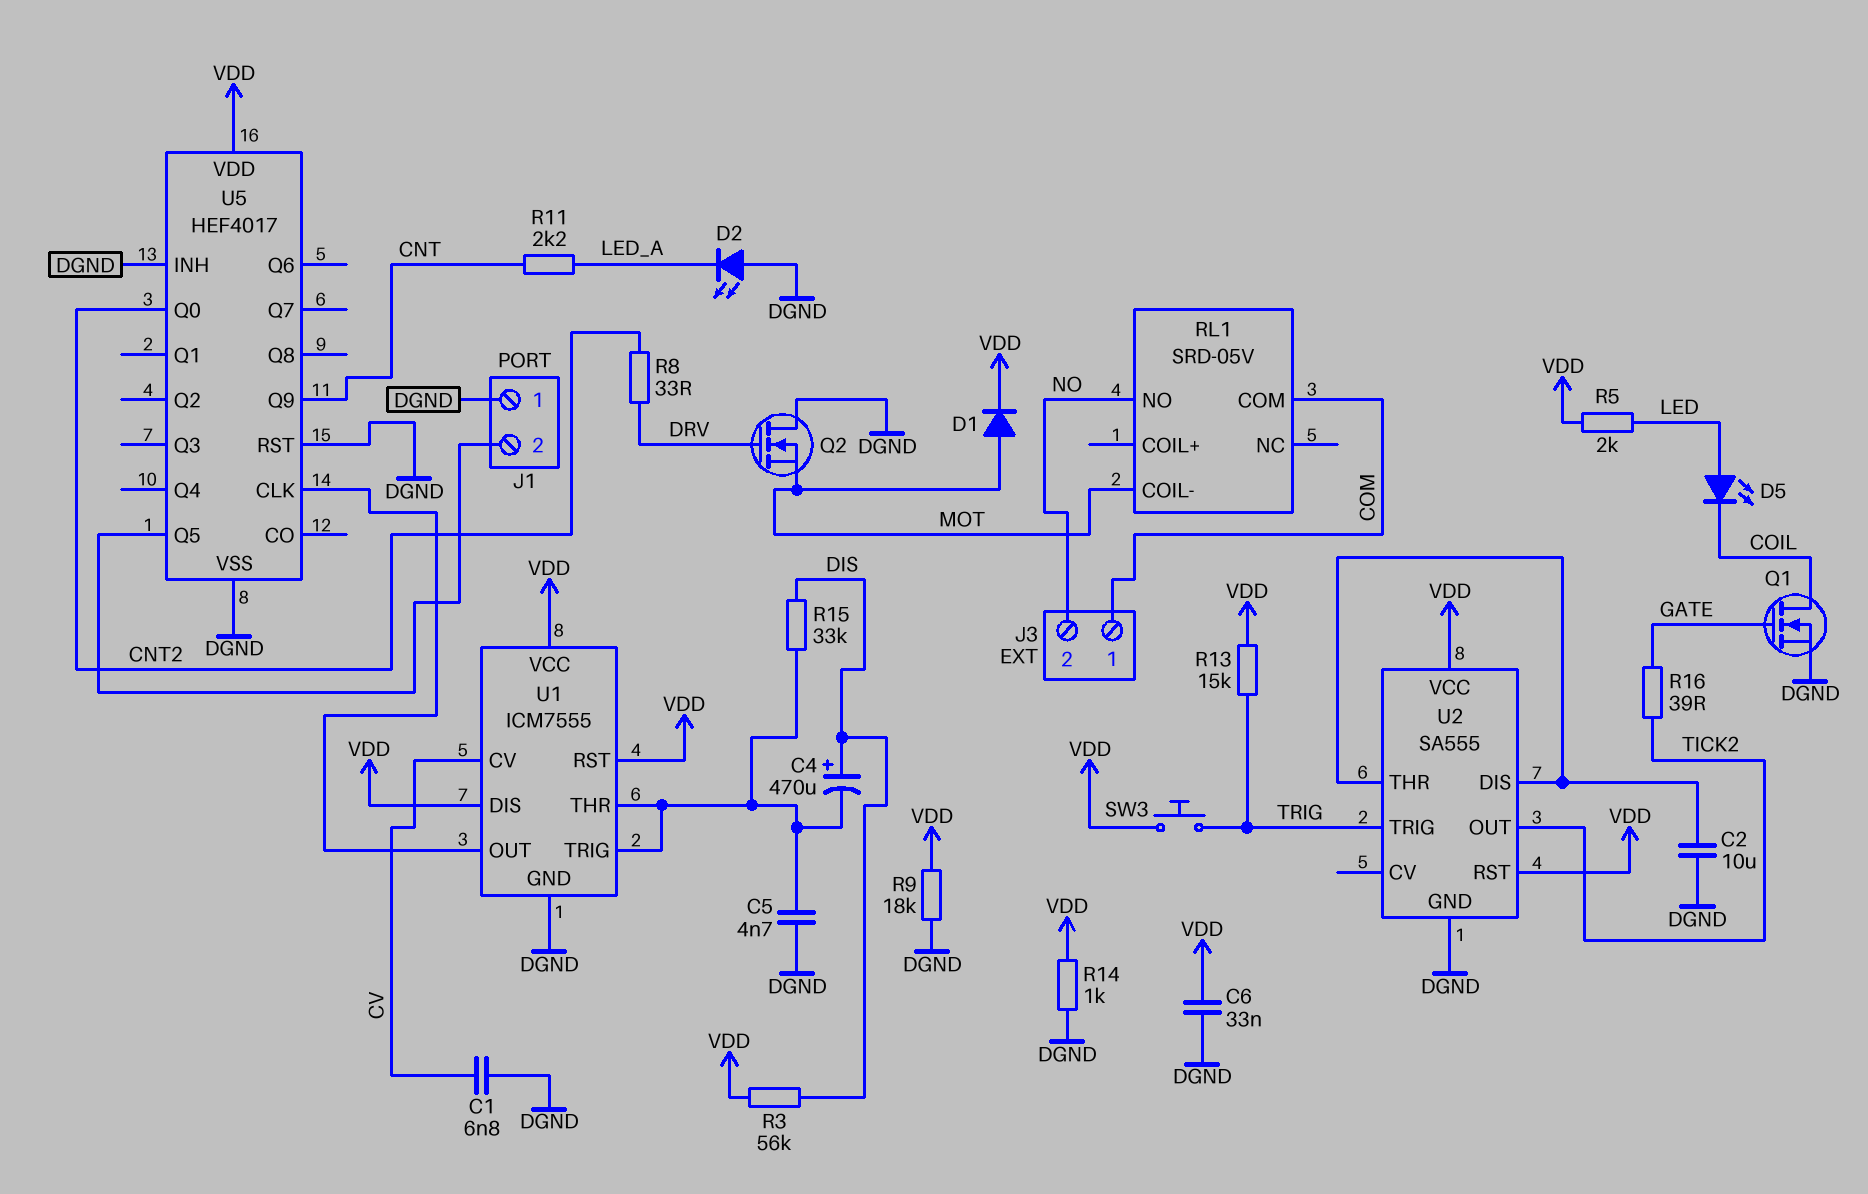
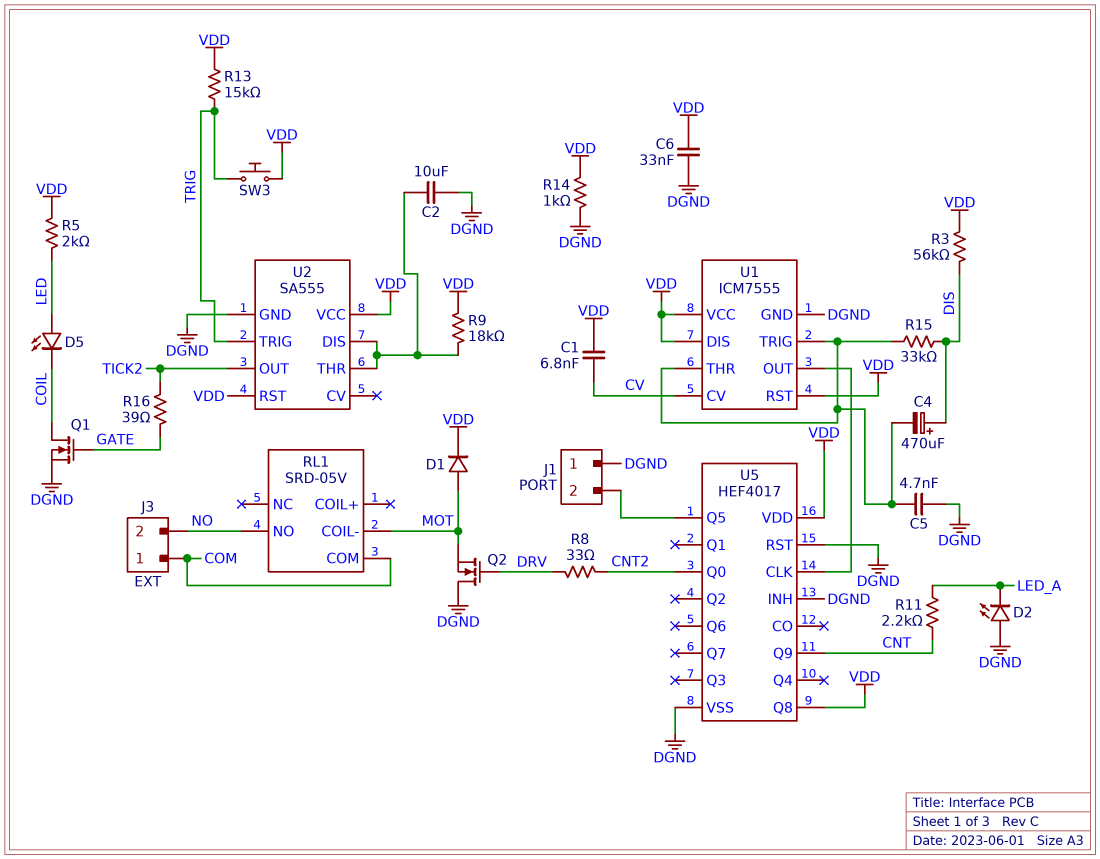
C1: 6.8nF (CV, DGND) -> 6.8nF (CV, VDD)
R9: 18k (DGND, VDD) -> 18k (U2/DIS, VDD)
U5 pin Q8: none -> VDD

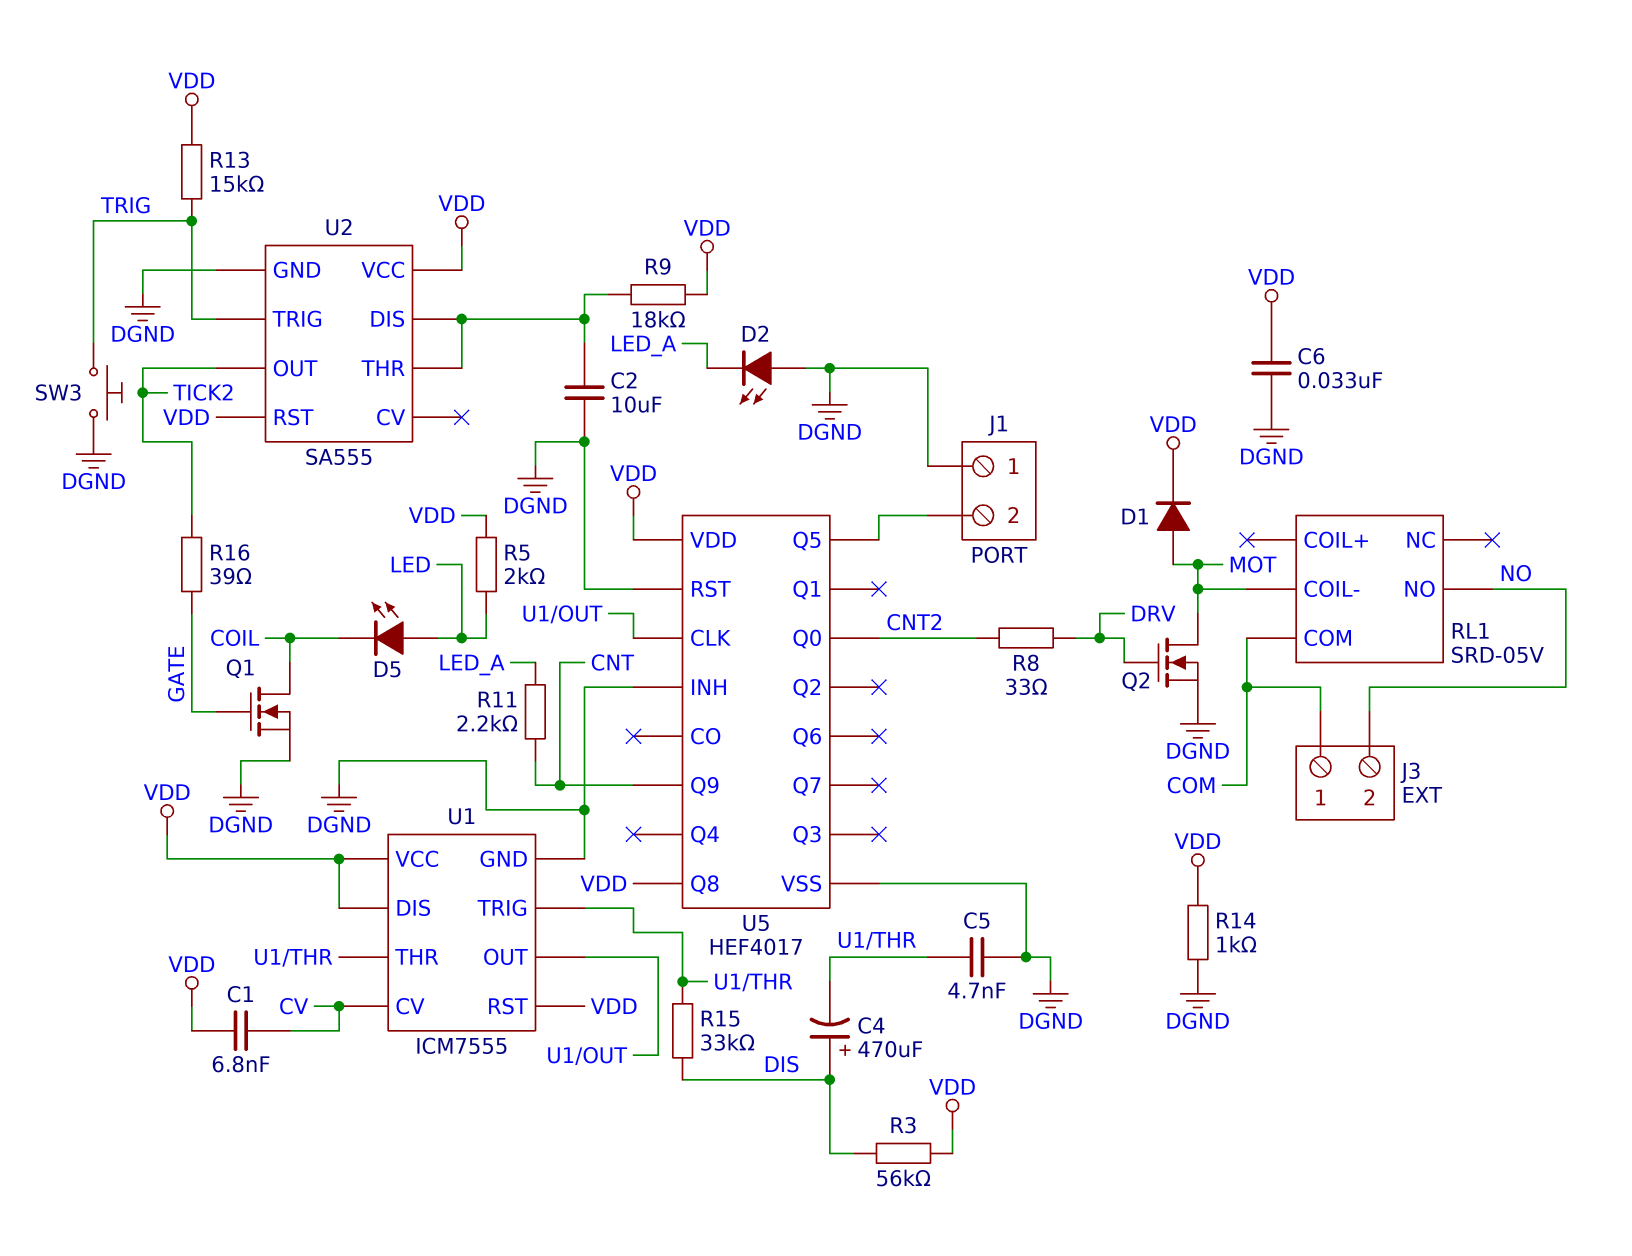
Q2: NMOS (G DRV, D DGND, S MOT) -> NMOS (G DRV, D MOT, S DGND)
SW3: button (TRIG, VDD) -> button (DGND, TRIG)

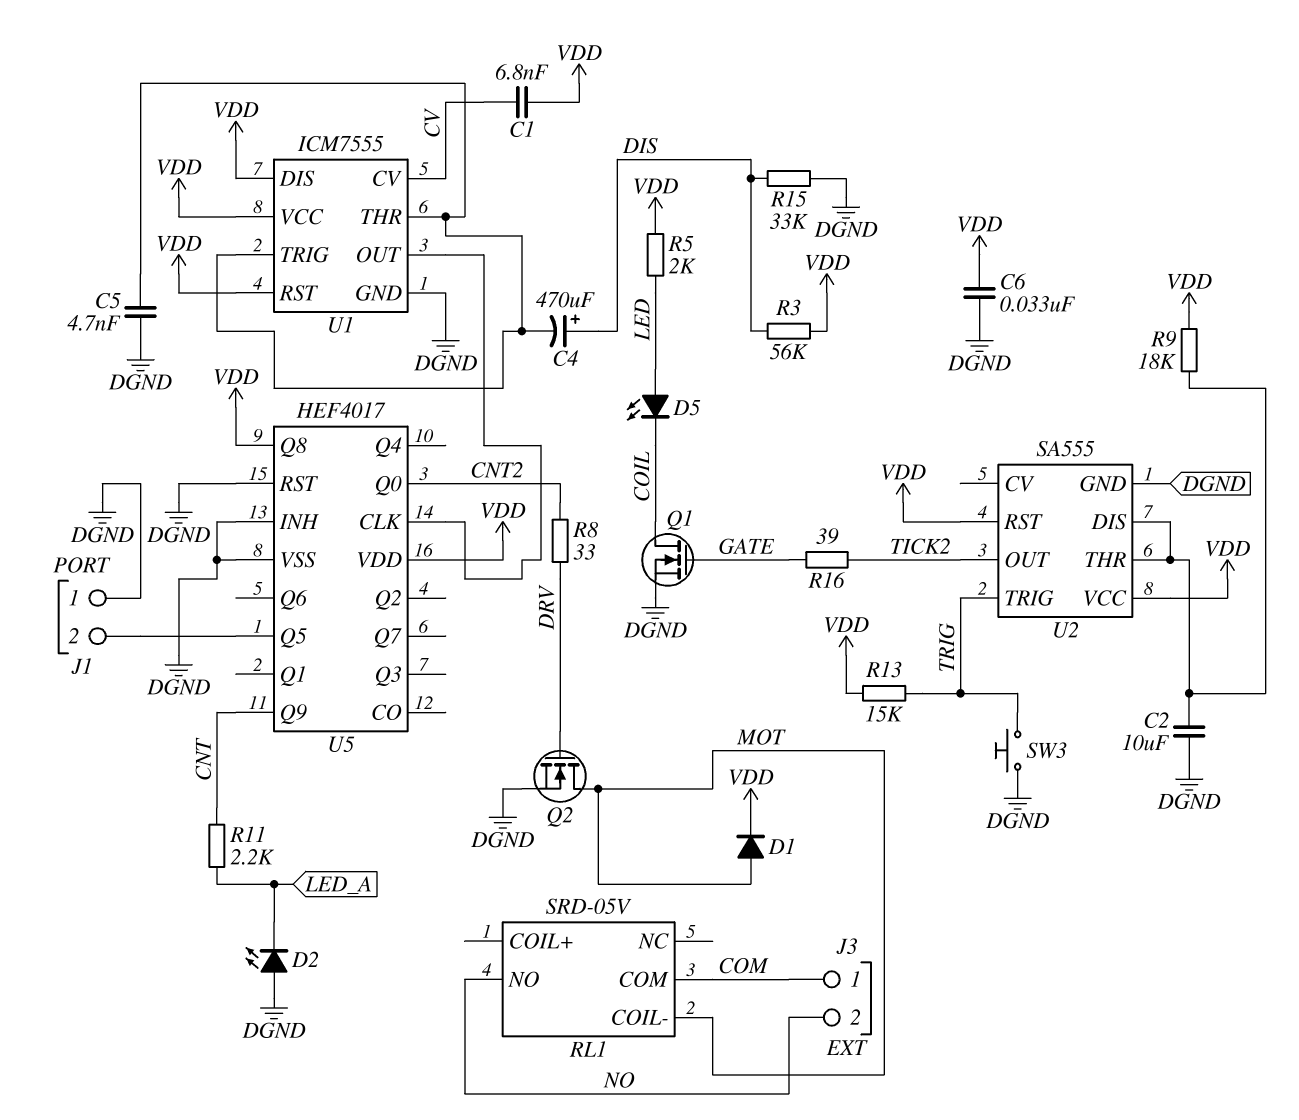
R14: 1k (DGND, VDD) -> none
R15: 33k (DIS, U1/THR) -> 33k (DGND, DIS)

